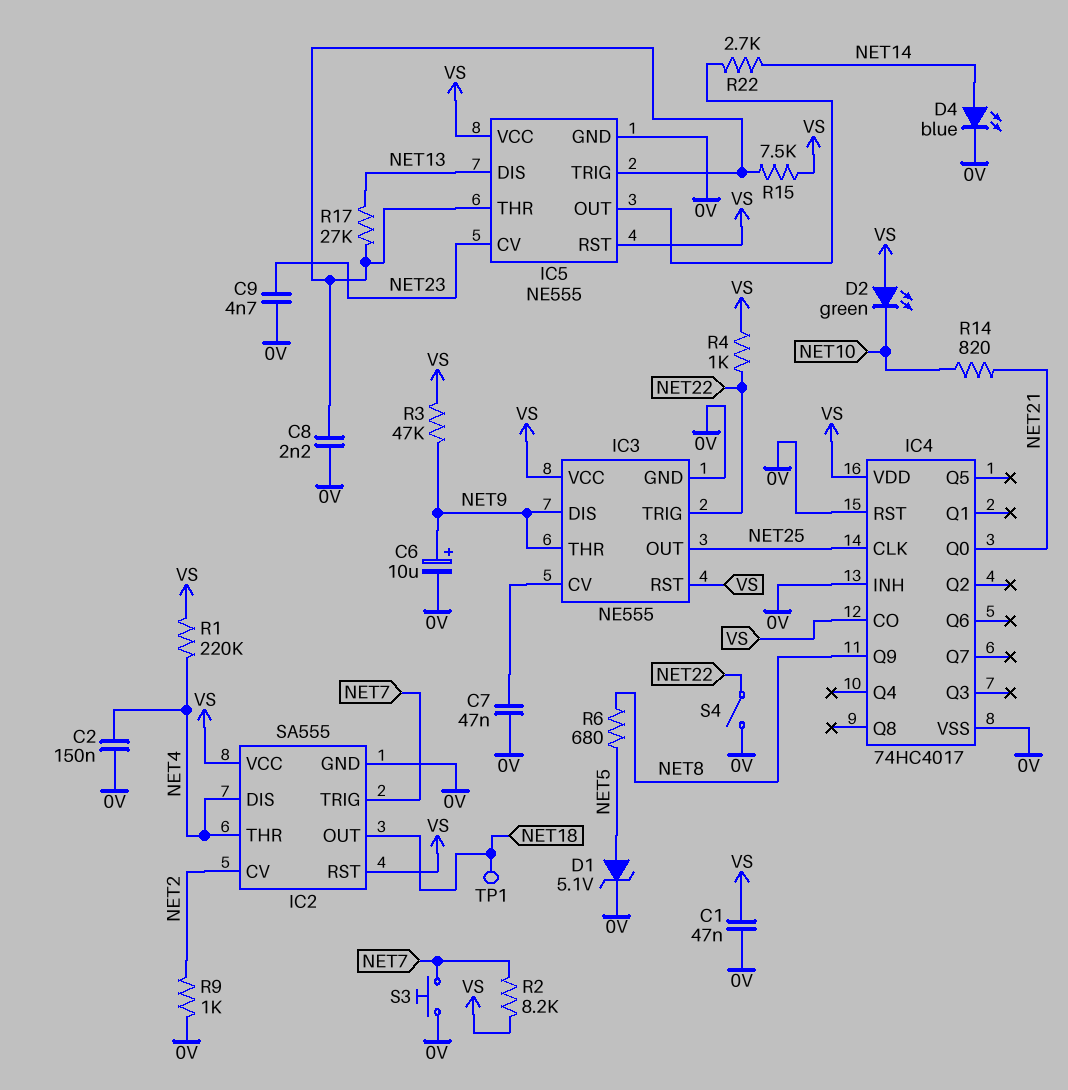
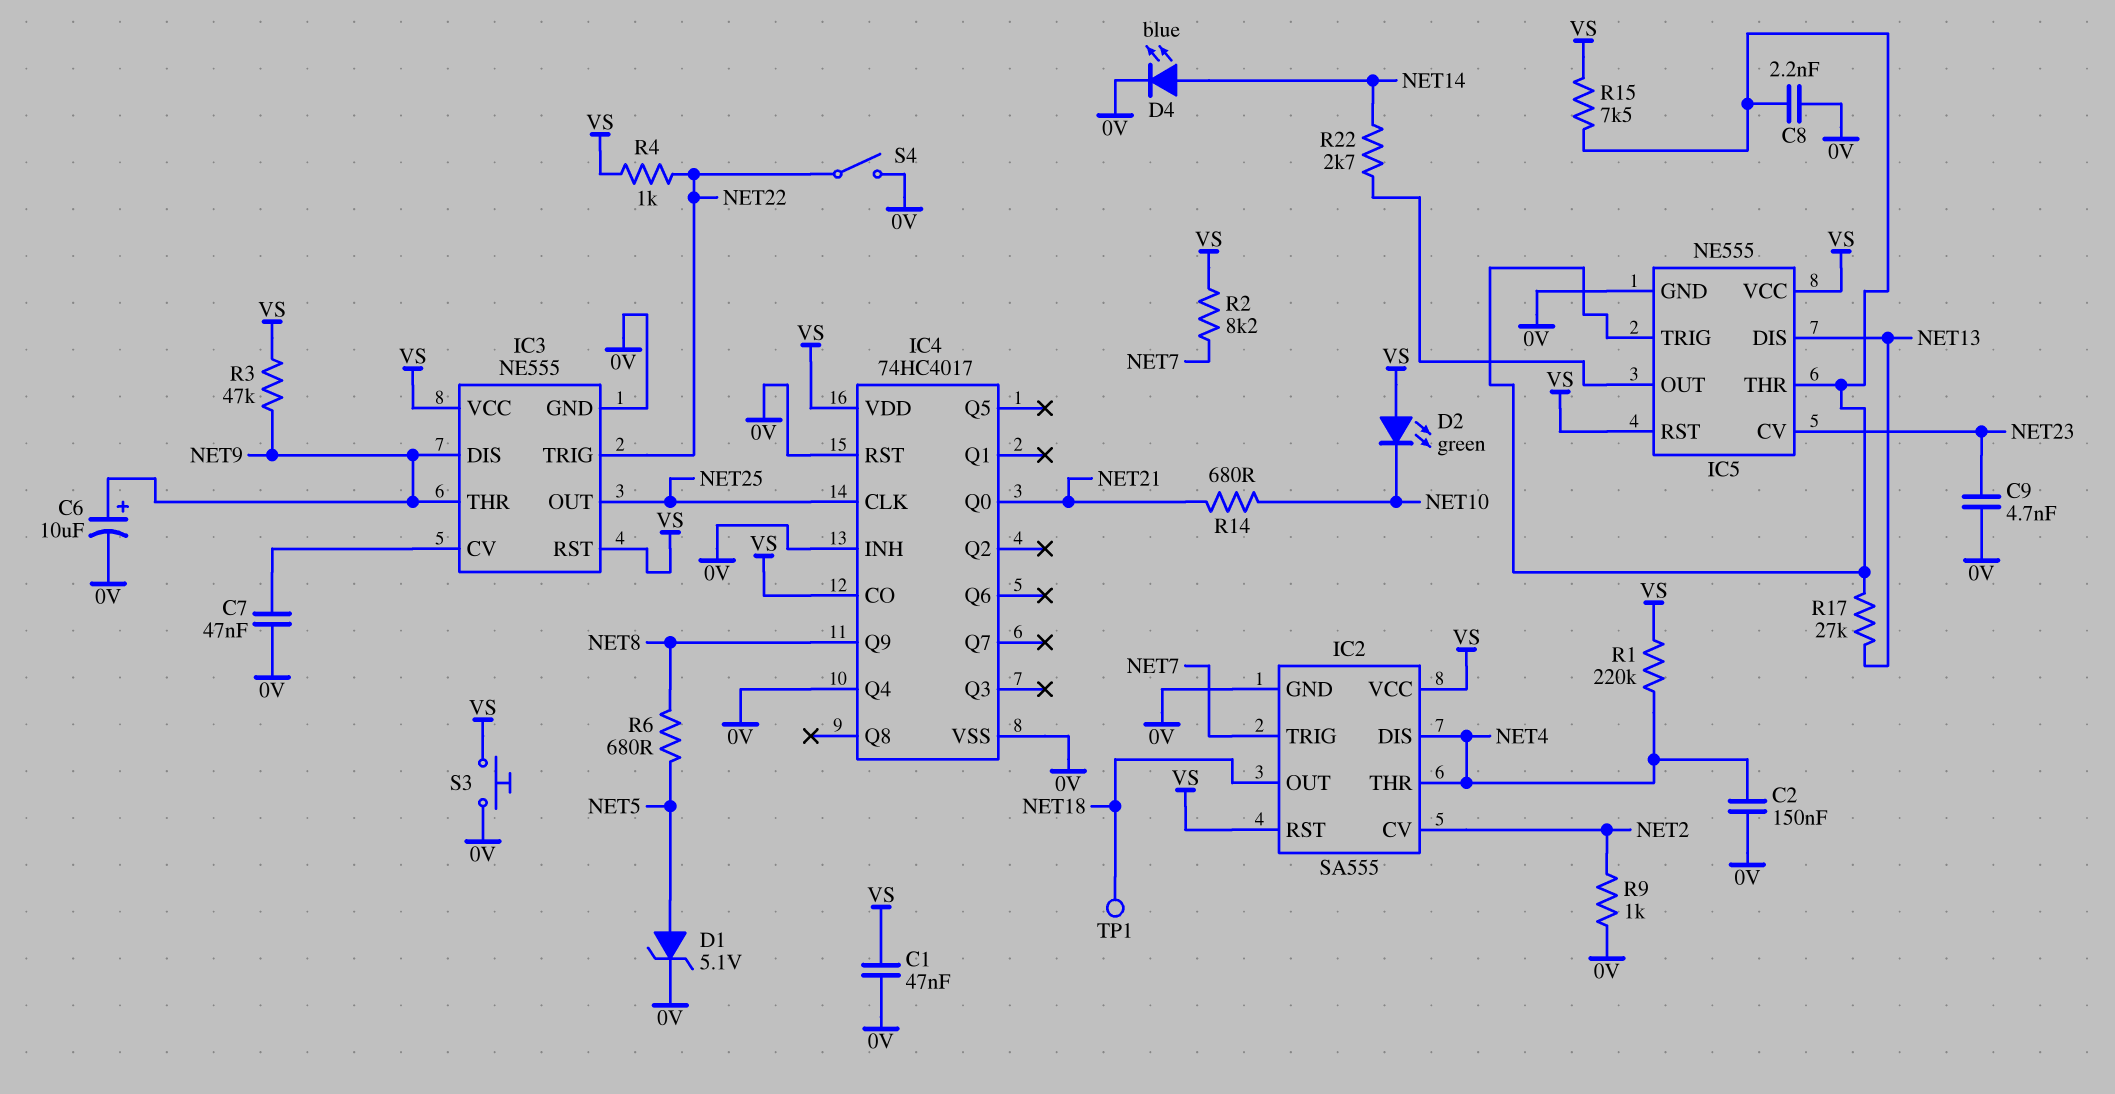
IC4 pin Q4: none -> 0V
R14: 820 (NET10, NET21) -> 680 (NET10, NET21)
S3: button (0V, NET7) -> button (0V, VS)

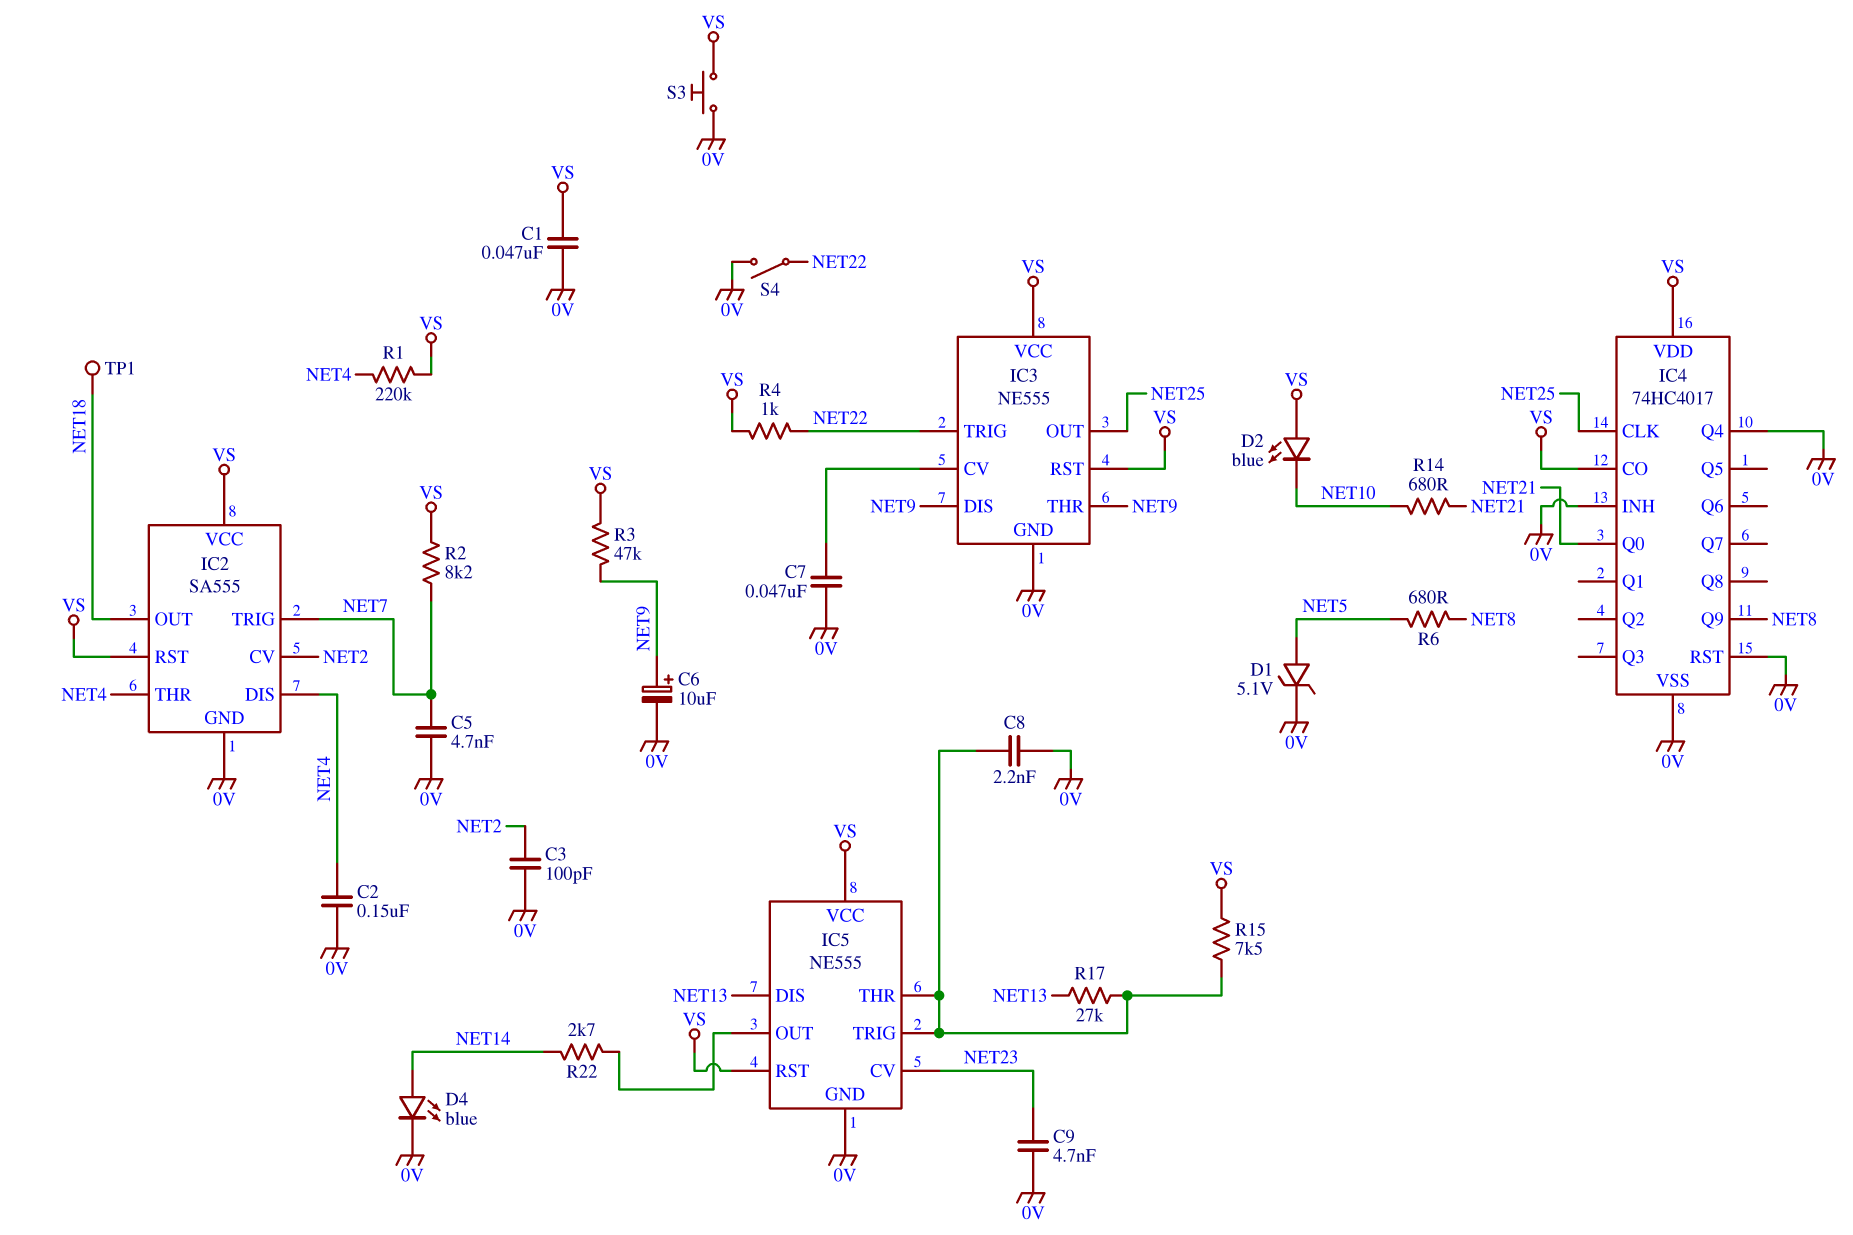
C3: none -> 100pF (0V, NET2)
C5: none -> 4.7nF (0V, NET7)
D2: LED green (A VS, K NET10) -> LED blue (A VS, K NET10)
R9: 1k (0V, NET2) -> none

